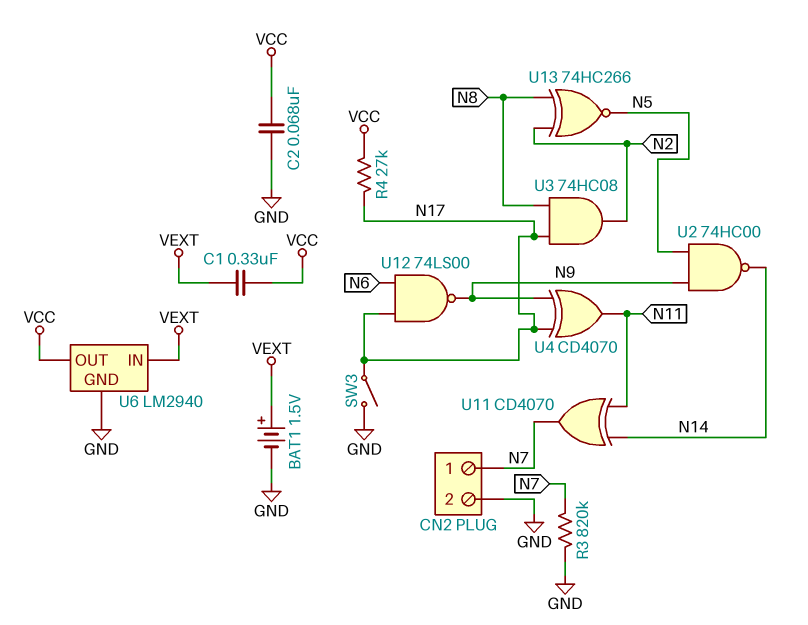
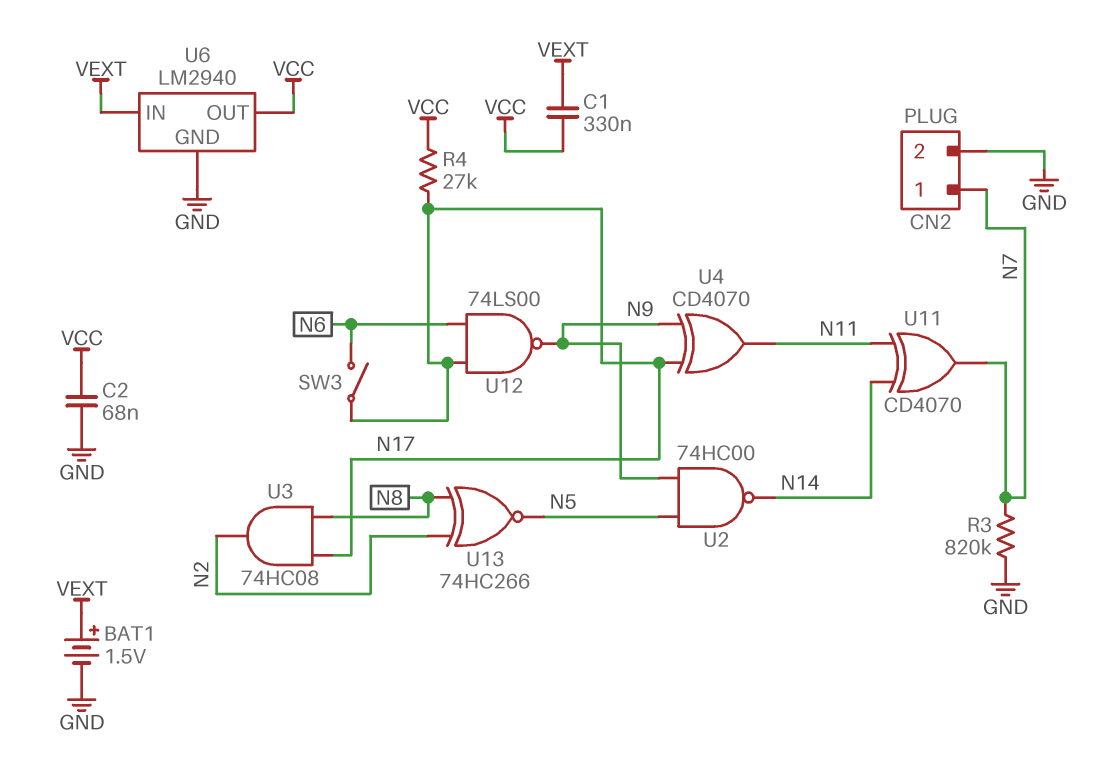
SW3: switch (GND, N17) -> switch (N6, N17)

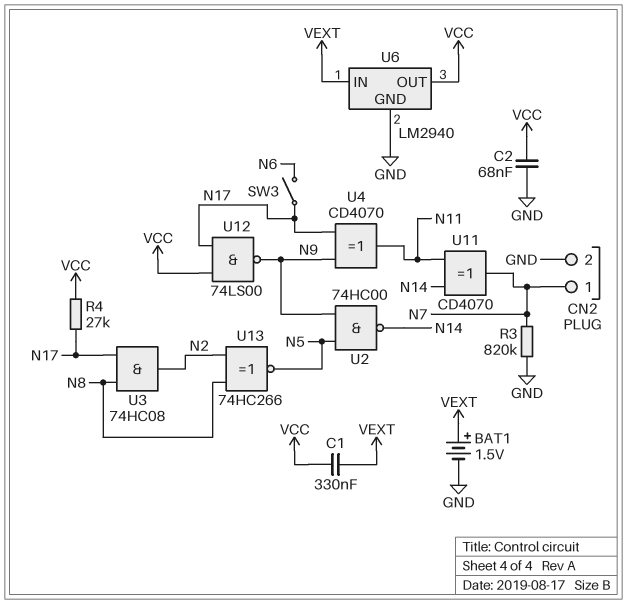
U12: NAND 74LS00 (in N6, in N17, out N9) -> NAND 74LS00 (in N17, in VCC, out N9)

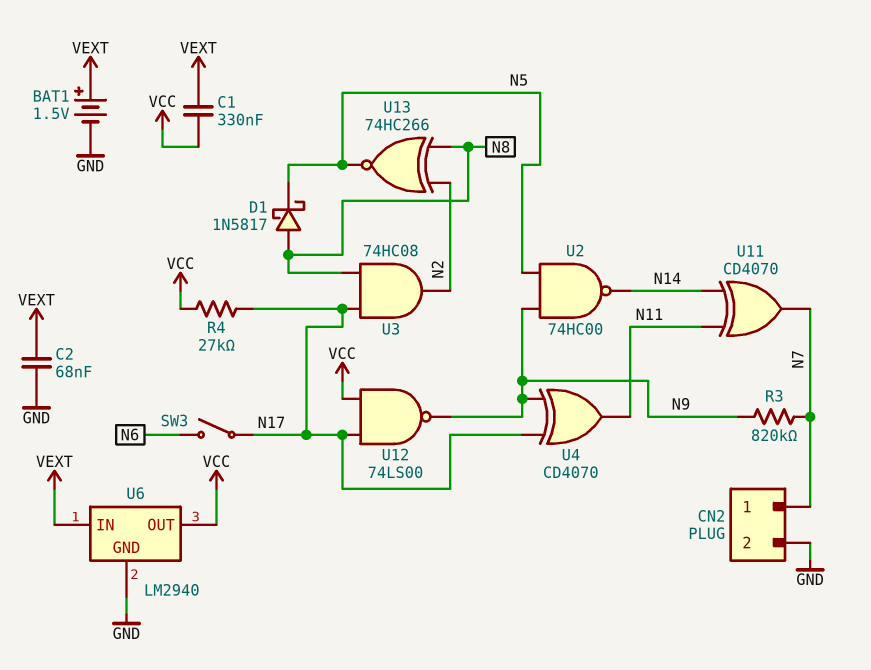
C2: 68nF (GND, VCC) -> 68nF (GND, VEXT)
D1: none -> schottky 1N5817 (A N8, K N5)
R3: 820k (GND, N7) -> 820k (N7, N9)

